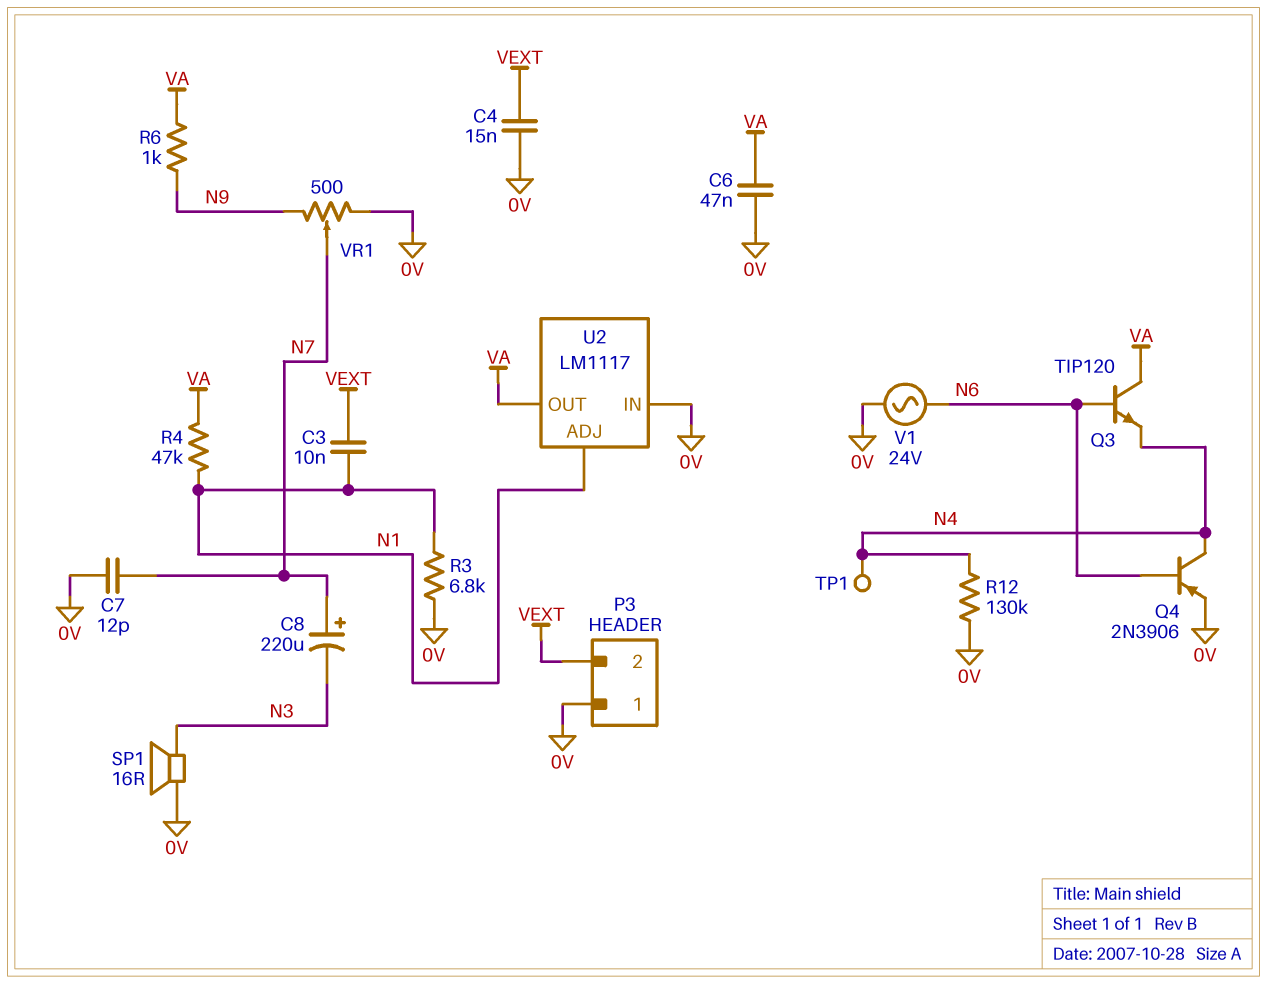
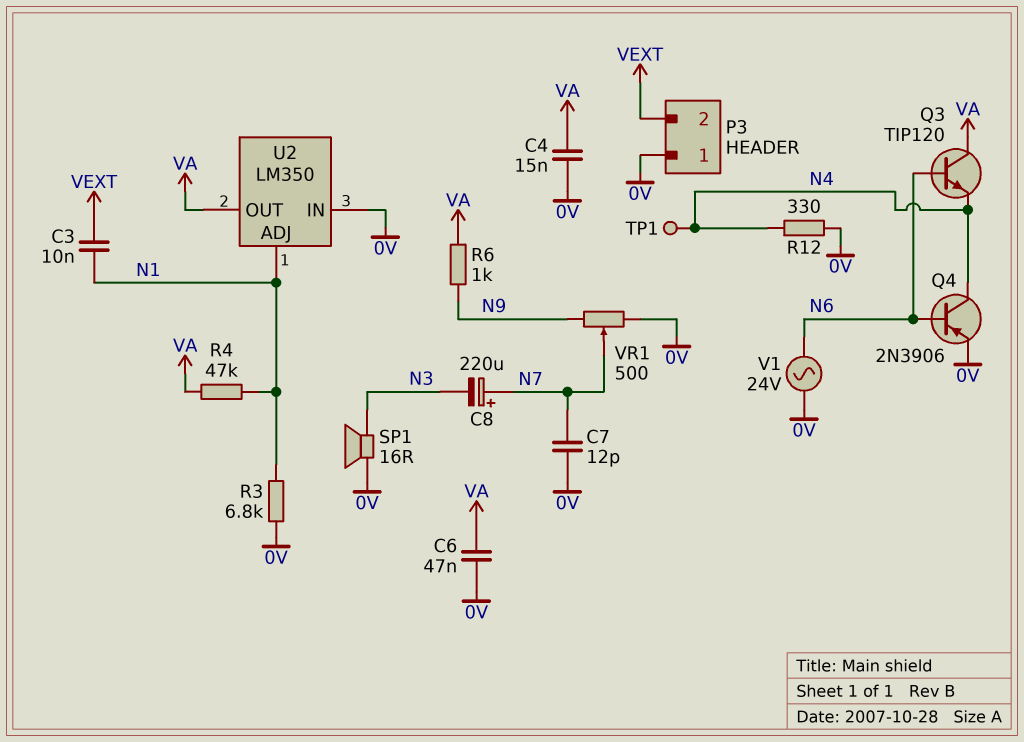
C4: 15nF (0V, VEXT) -> 15nF (0V, VA)
R12: 130k (0V, N4) -> 330 (0V, N4)
U2: LM1117 -> LM350

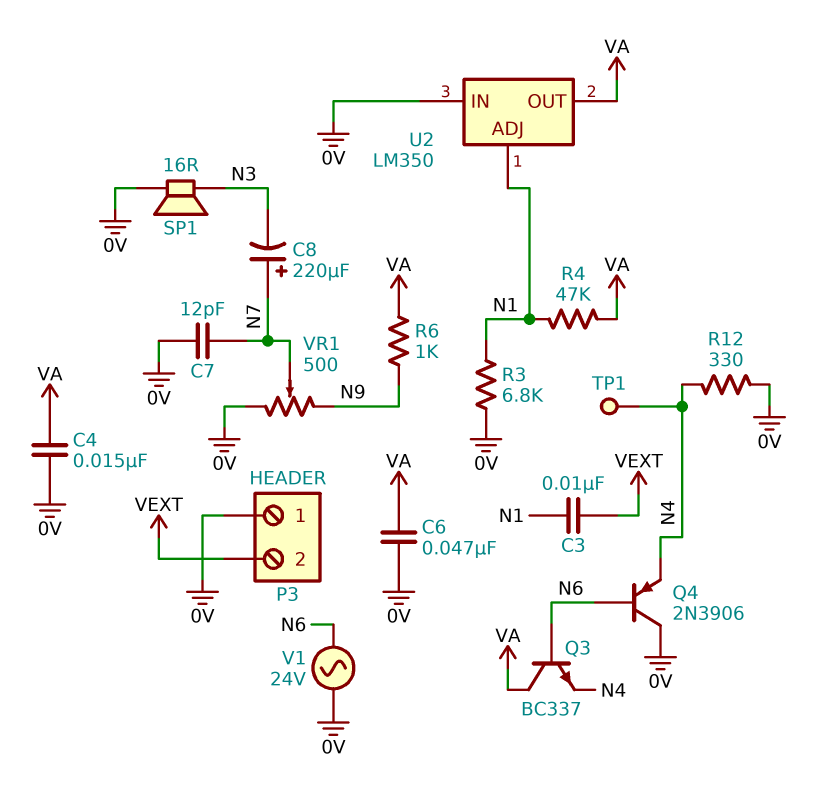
Q3: NPN TIP120 (B N6, C VA, E N4) -> NPN BC337 (B N6, C VA, E N4)
Q4: PNP 2N3906 (B N6, C N4, E 0V) -> PNP 2N3906 (B N6, C 0V, E N4)

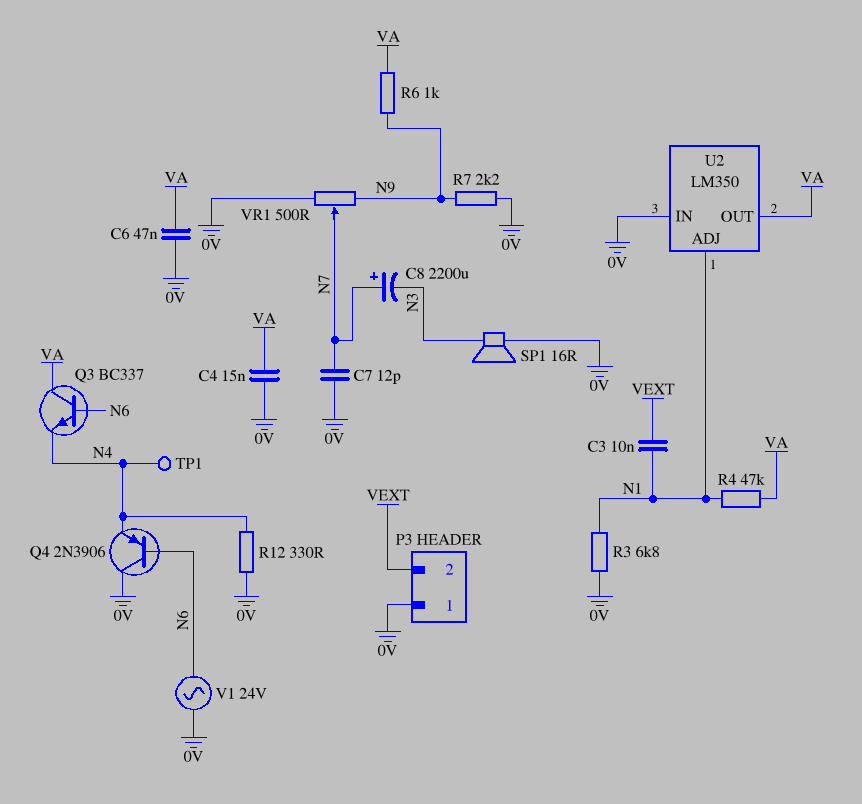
C8: 220uF (plus N7, minus N3) -> 2200uF (plus N7, minus N3)
R7: none -> 2.2k (0V, N9)

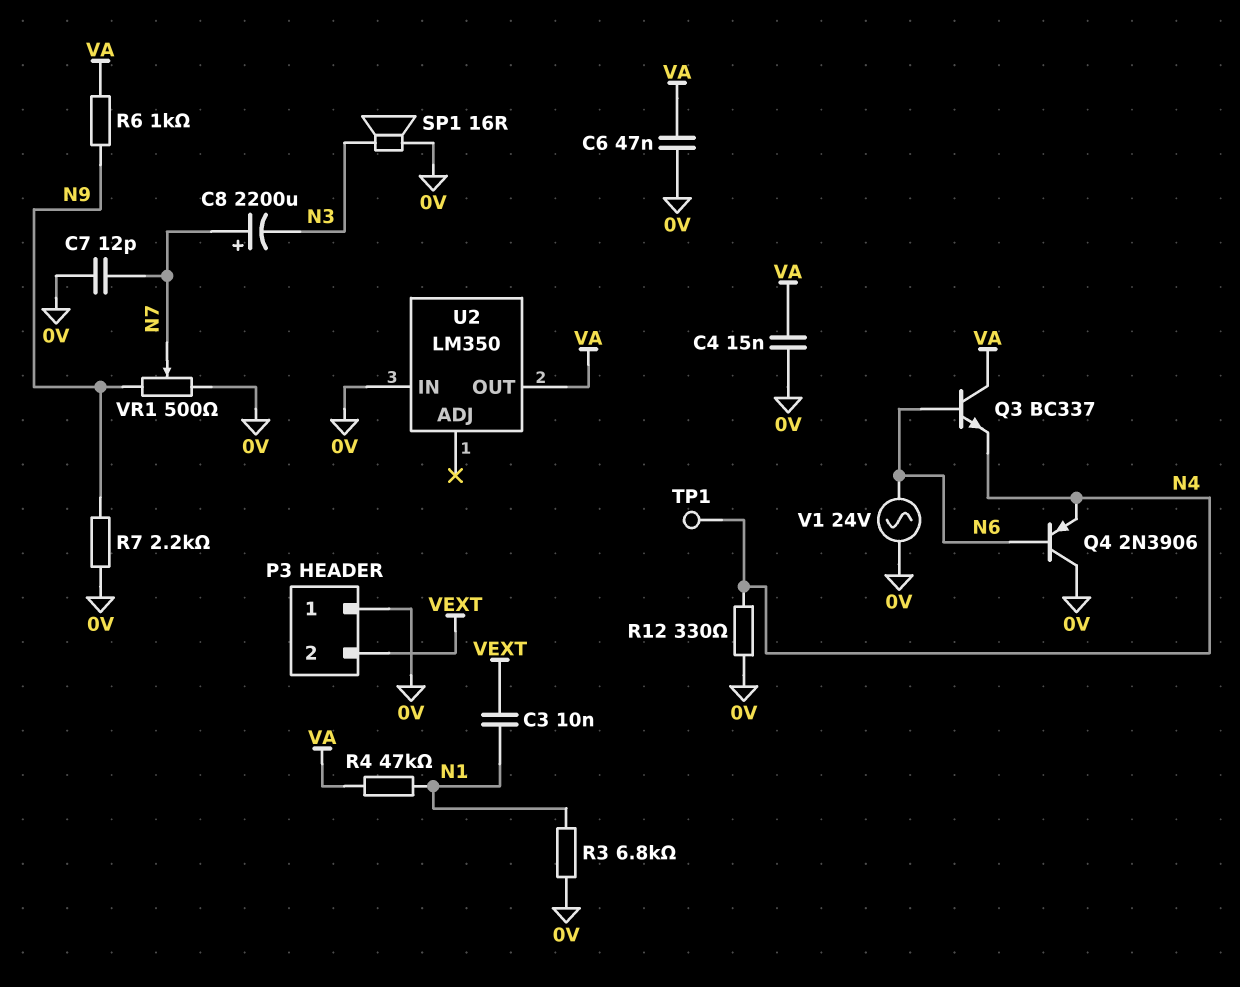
U2 pin ADJ: N1 -> none

